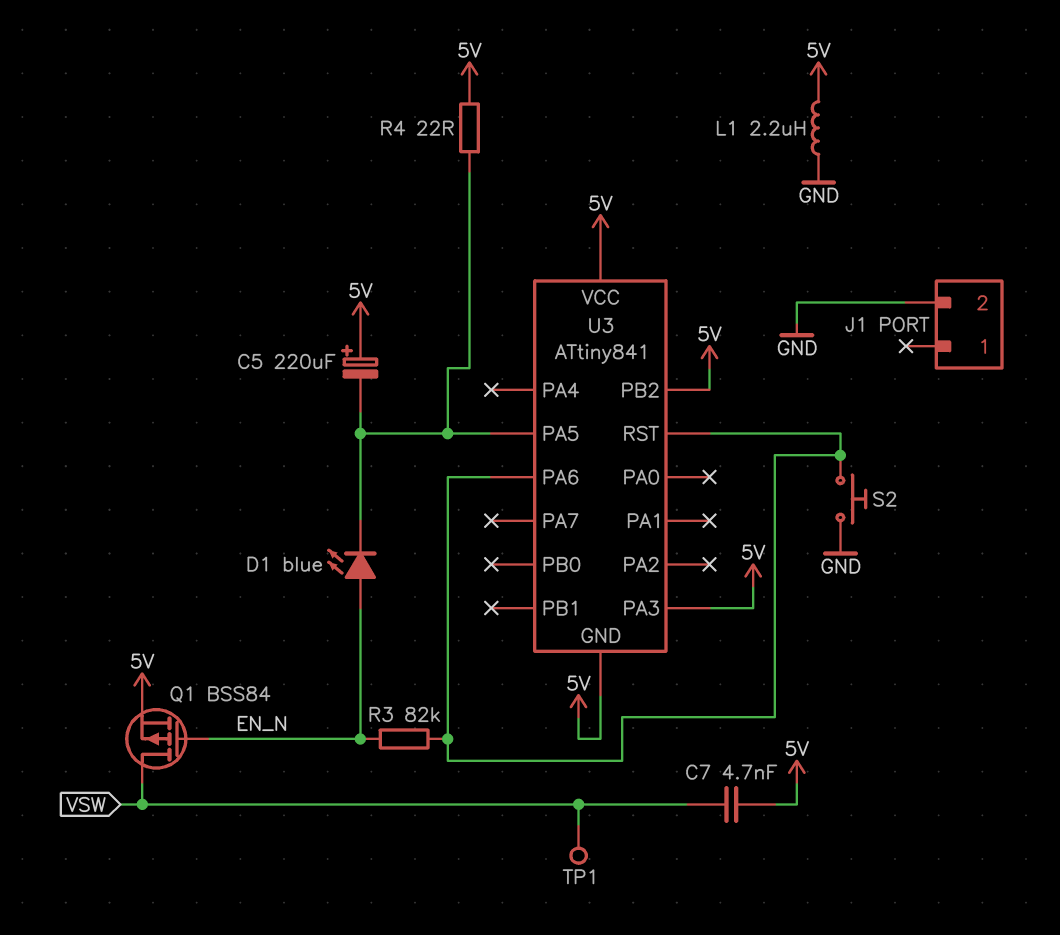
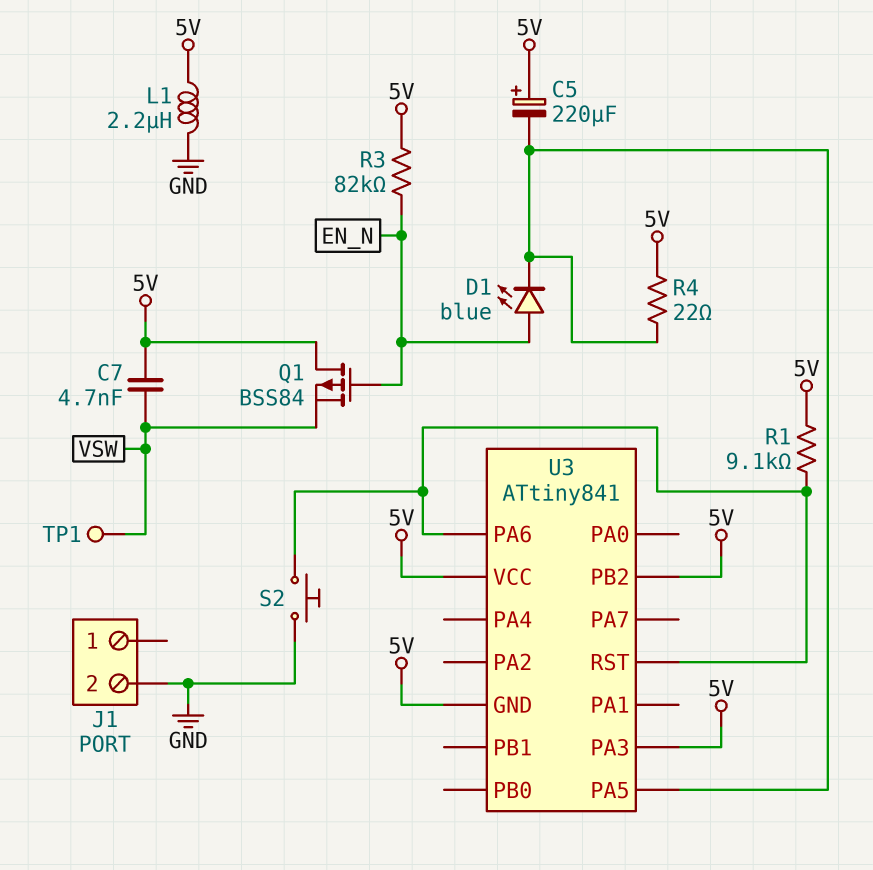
Q1: PMOS BSS84 (G EN_N, D VSW, S 5V) -> PMOS BSS84 (G EN_N, D 5V, S VSW)
R1: none -> 9.1k (5V, U3/PA6)
R3: 82k (EN_N, U3/PA6) -> 82k (5V, EN_N)

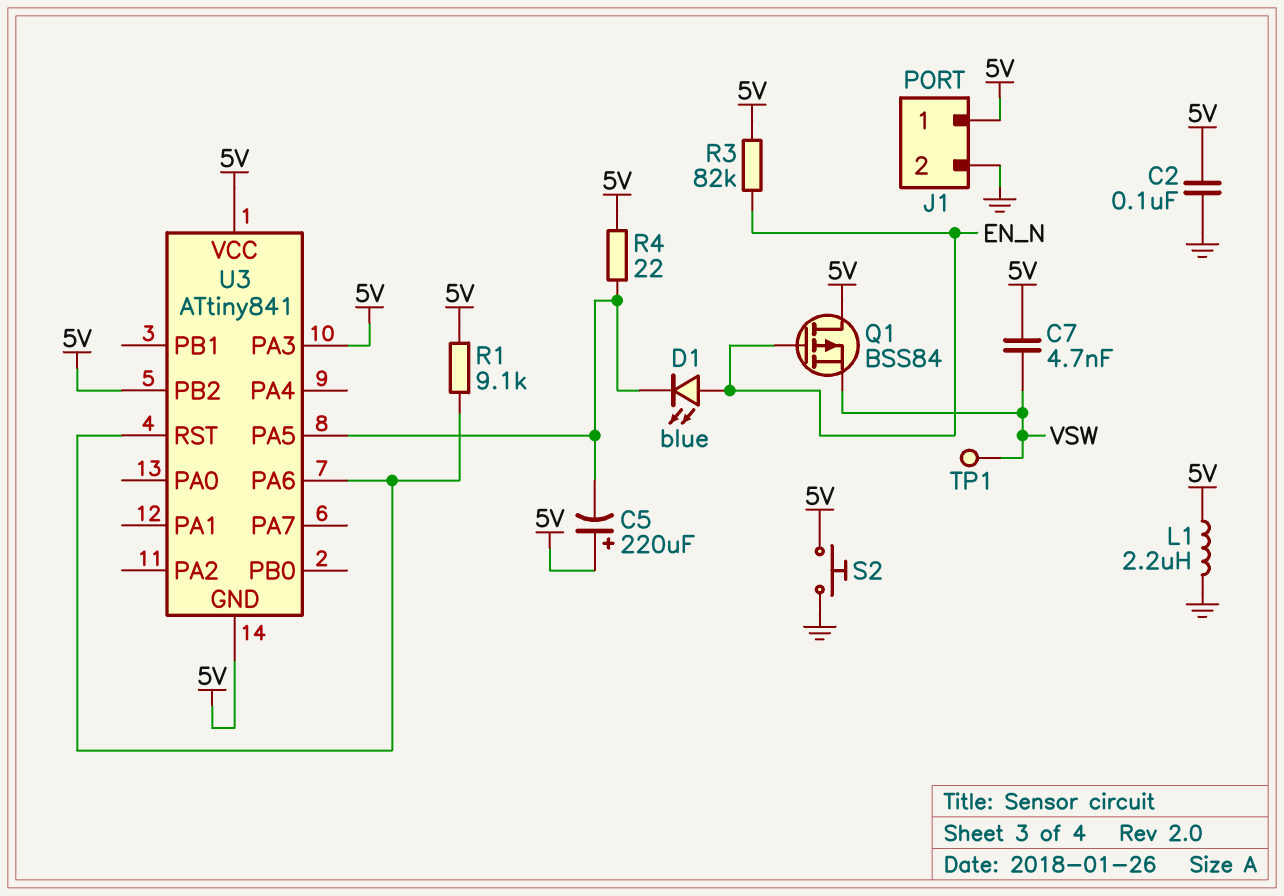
C2: none -> 100nF (5V, GND)
J1 pin 1: none -> 5V
S2: button (GND, U3/PA6) -> button (5V, GND)

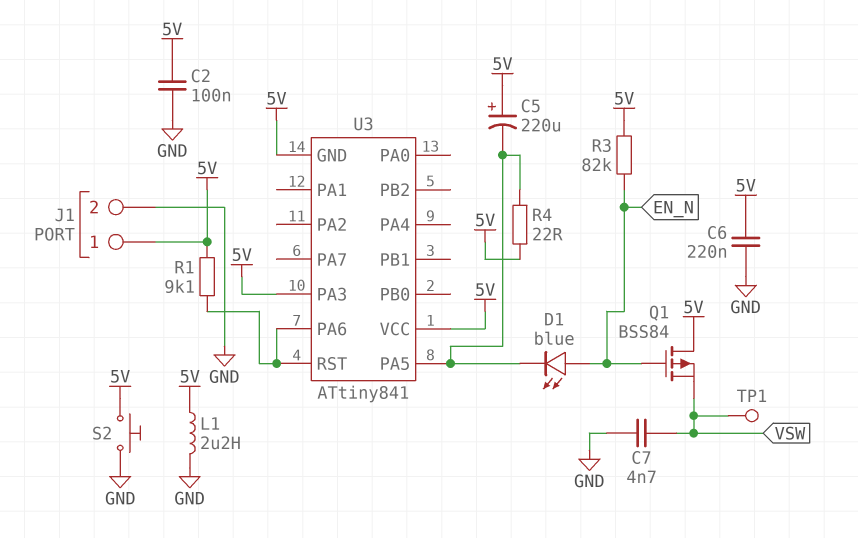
C6: none -> 220nF (5V, GND)
C7: 4.7nF (5V, VSW) -> 4.7nF (GND, VSW)
U3 pin PB2: 5V -> none

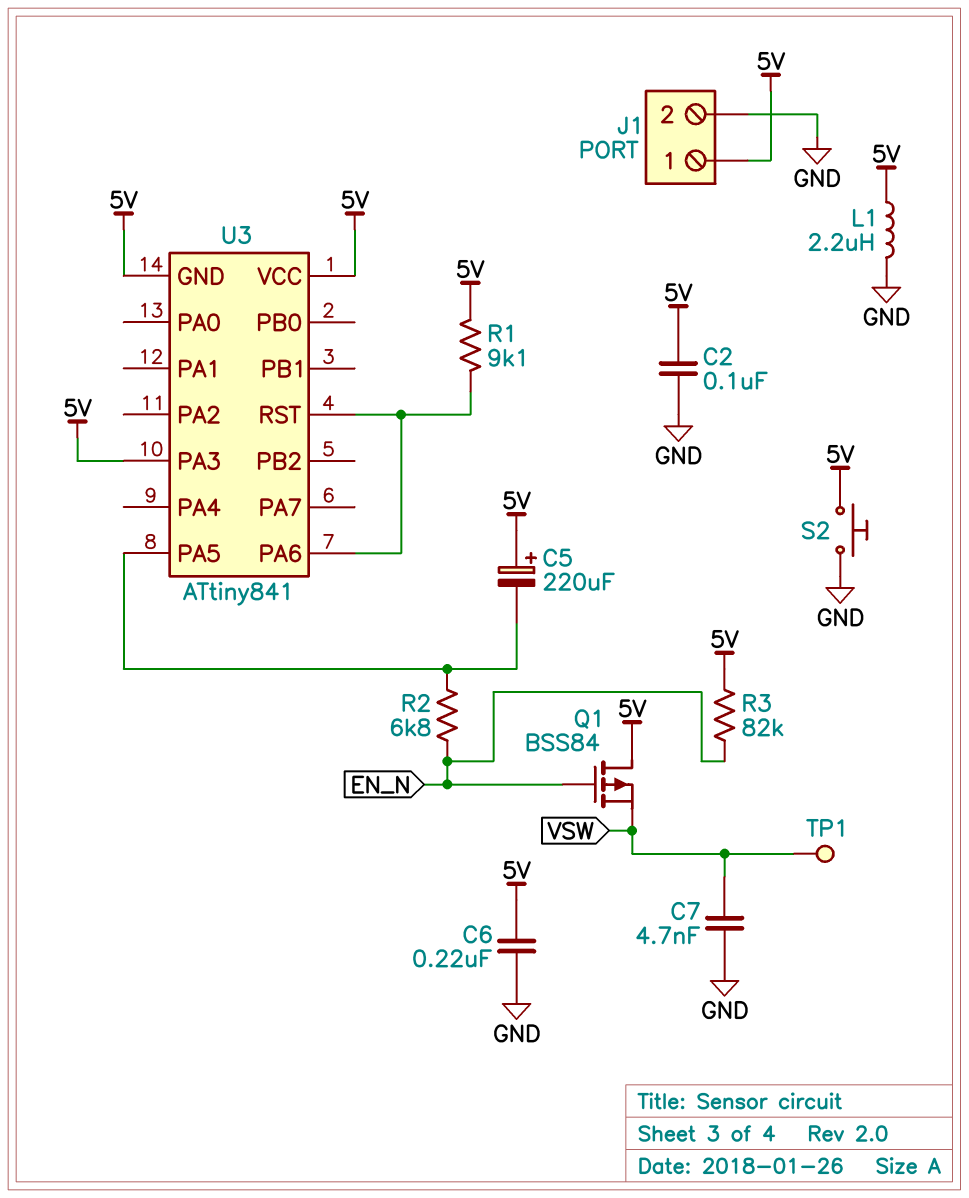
D1: LED blue (A EN_N, K U3/PA5) -> none
R2: none -> 6.8k (EN_N, U3/PA5)
R4: 22 (5V, U3/PA5) -> none

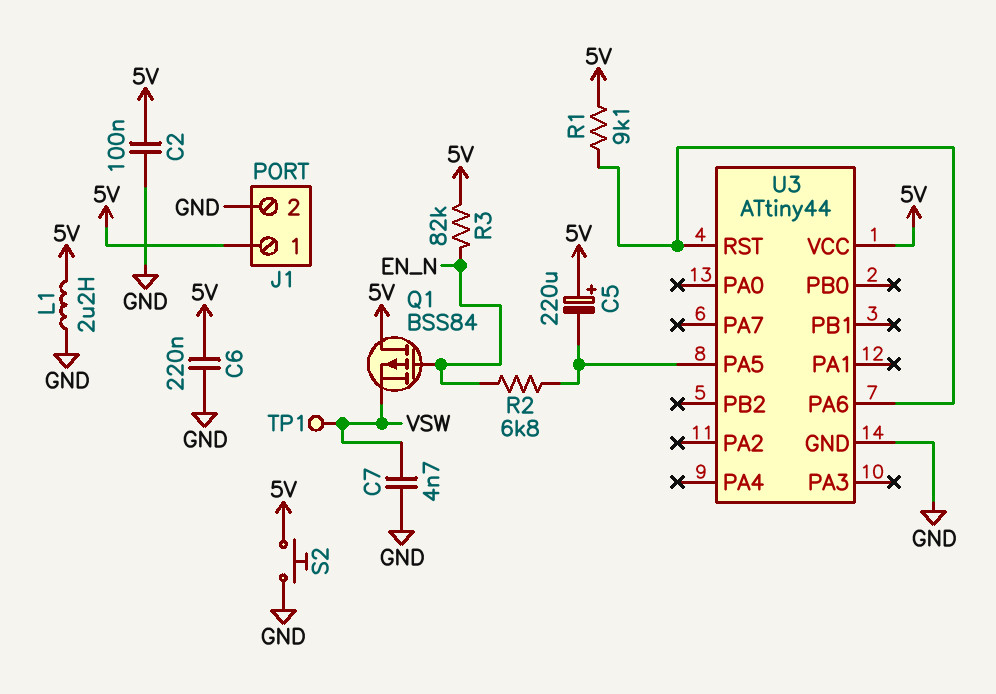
U3: ATtiny841 -> ATtiny44
U3 pin GND: 5V -> GND
U3 pin PA3: 5V -> none

